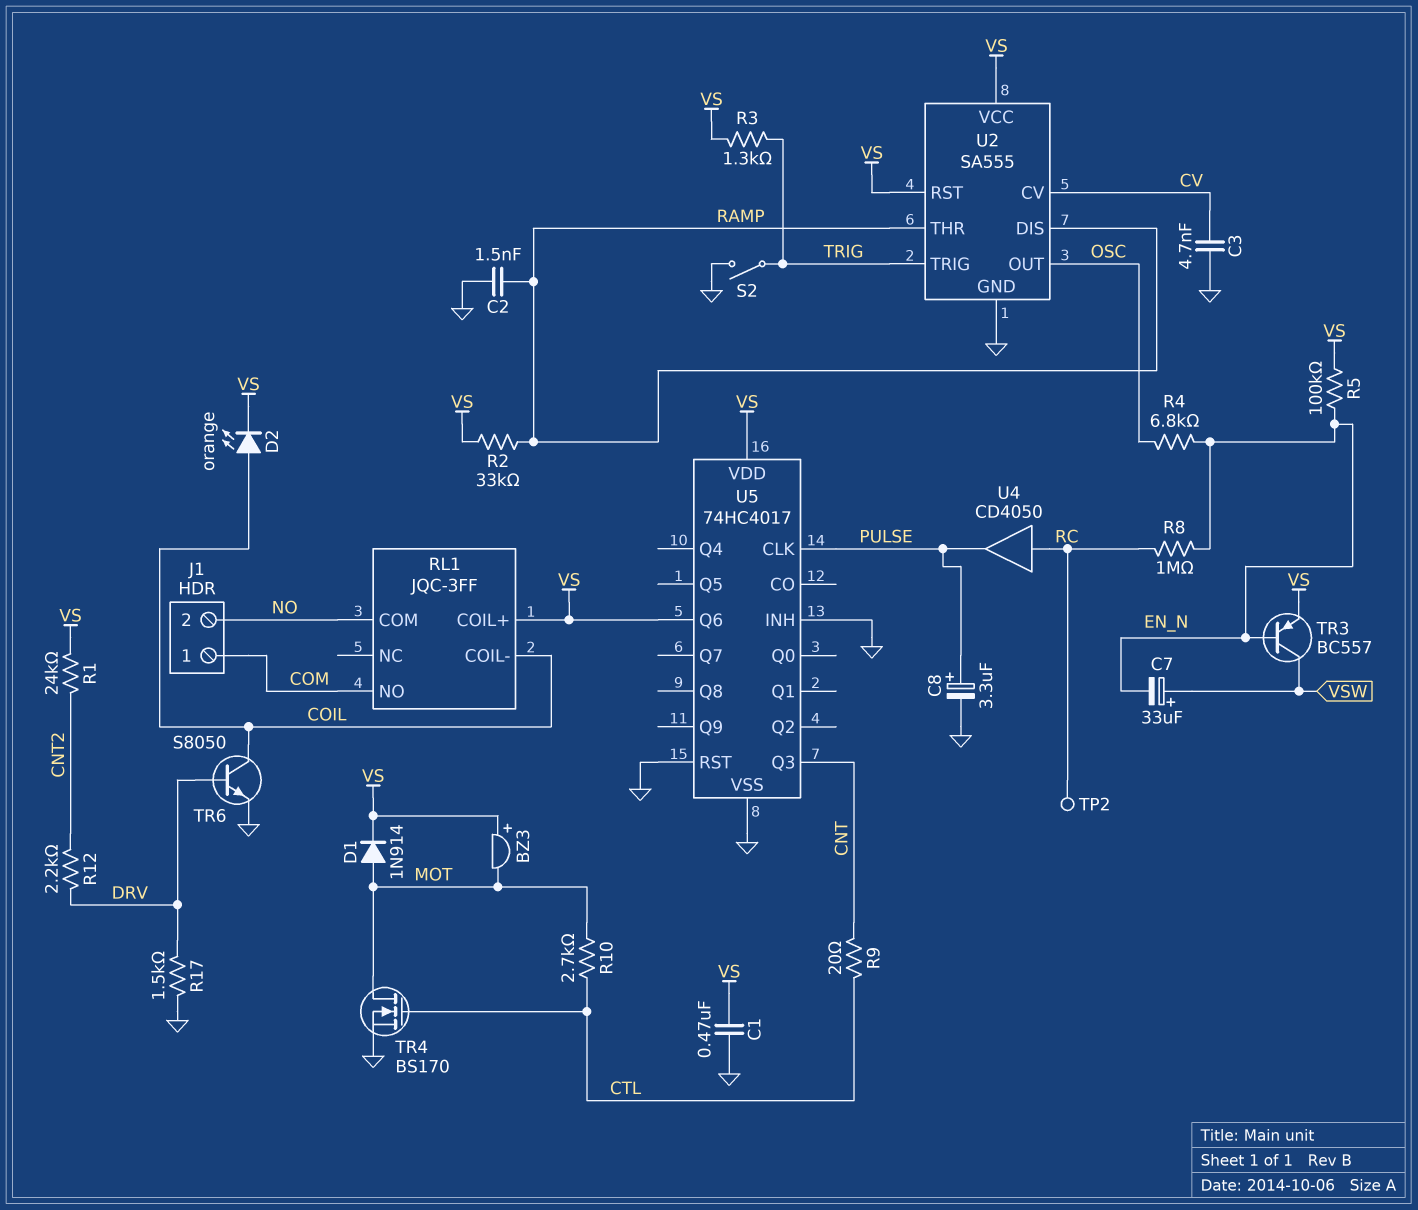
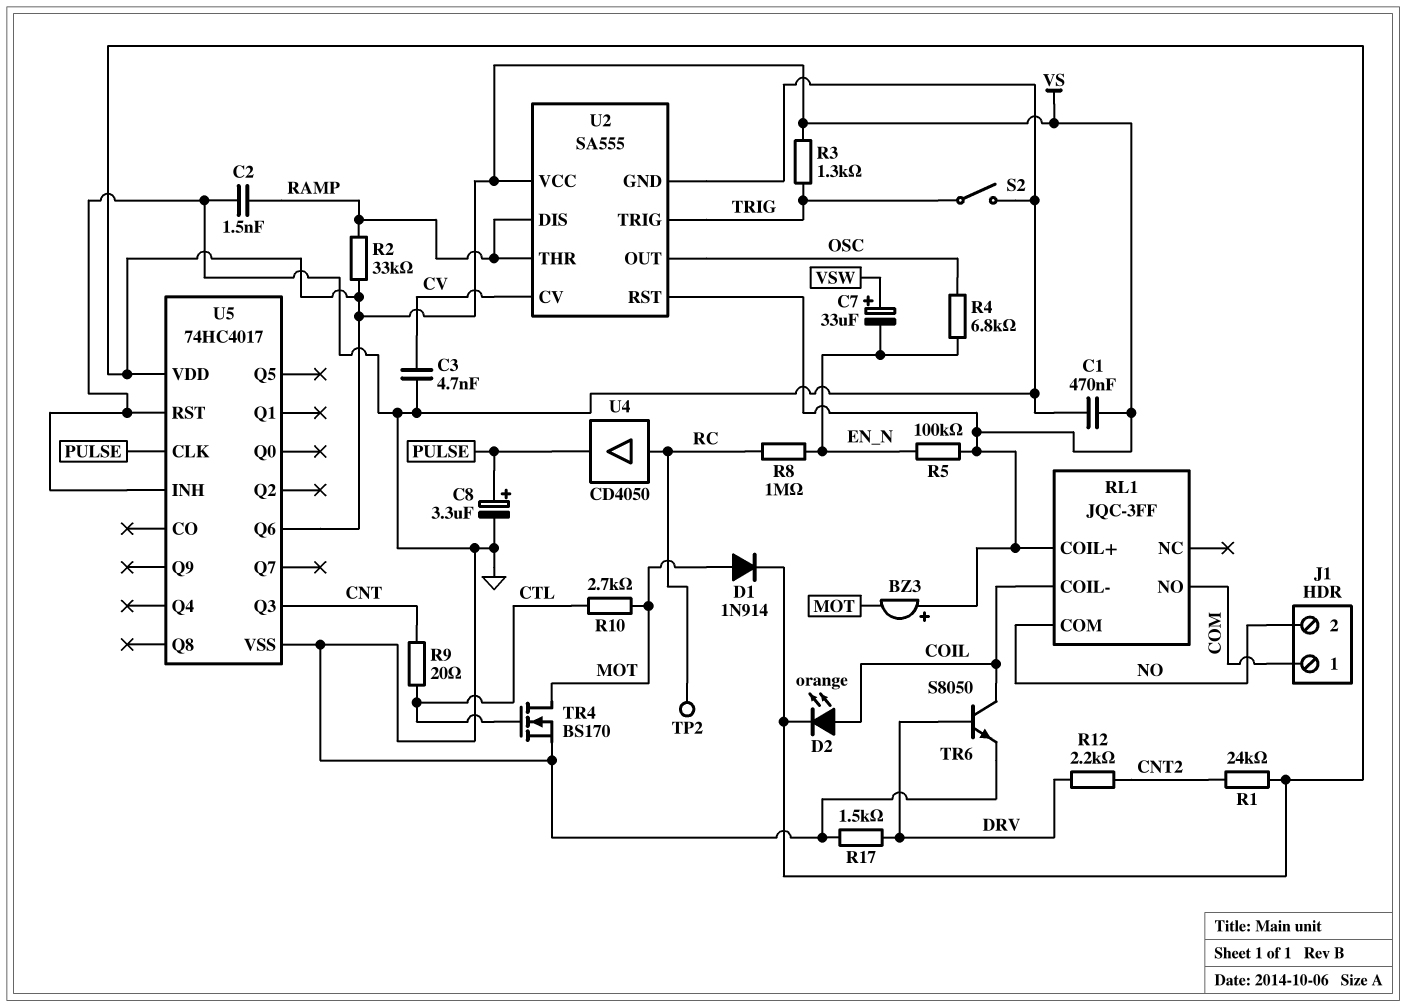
TR3: PNP BC557 (B EN_N, C VSW, E VS) -> none

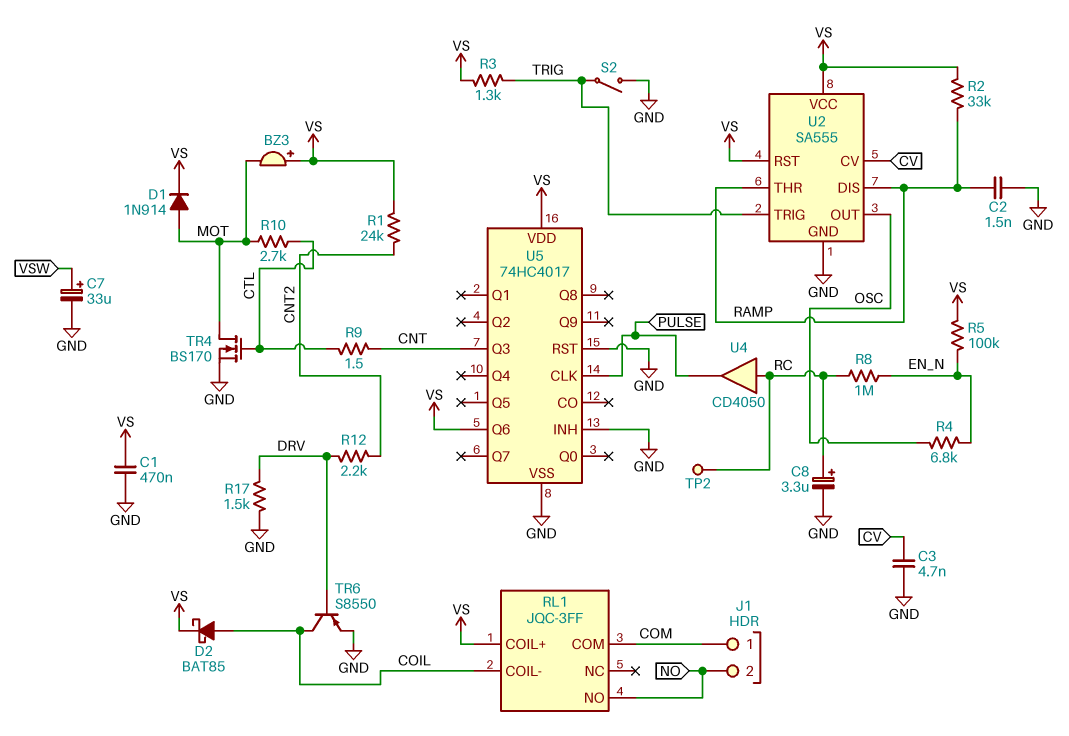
C7: 33uF (plus VSW, minus EN_N) -> 33uF (plus VSW, minus GND)
C8: 3.3uF (plus PULSE, minus GND) -> 3.3uF (plus RC, minus GND)
D2: LED orange (A COIL, K VS) -> schottky BAT85 (A COIL, K VS)
R9: 20 (CNT, CTL) -> 1.5 (CNT, CTL)
RL1 pin COM: NO -> COM
RL1 pin NO: COM -> NO
TR6: NPN S8050 (B DRV, C COIL, E GND) -> PNP S8550 (B DRV, C COIL, E GND)

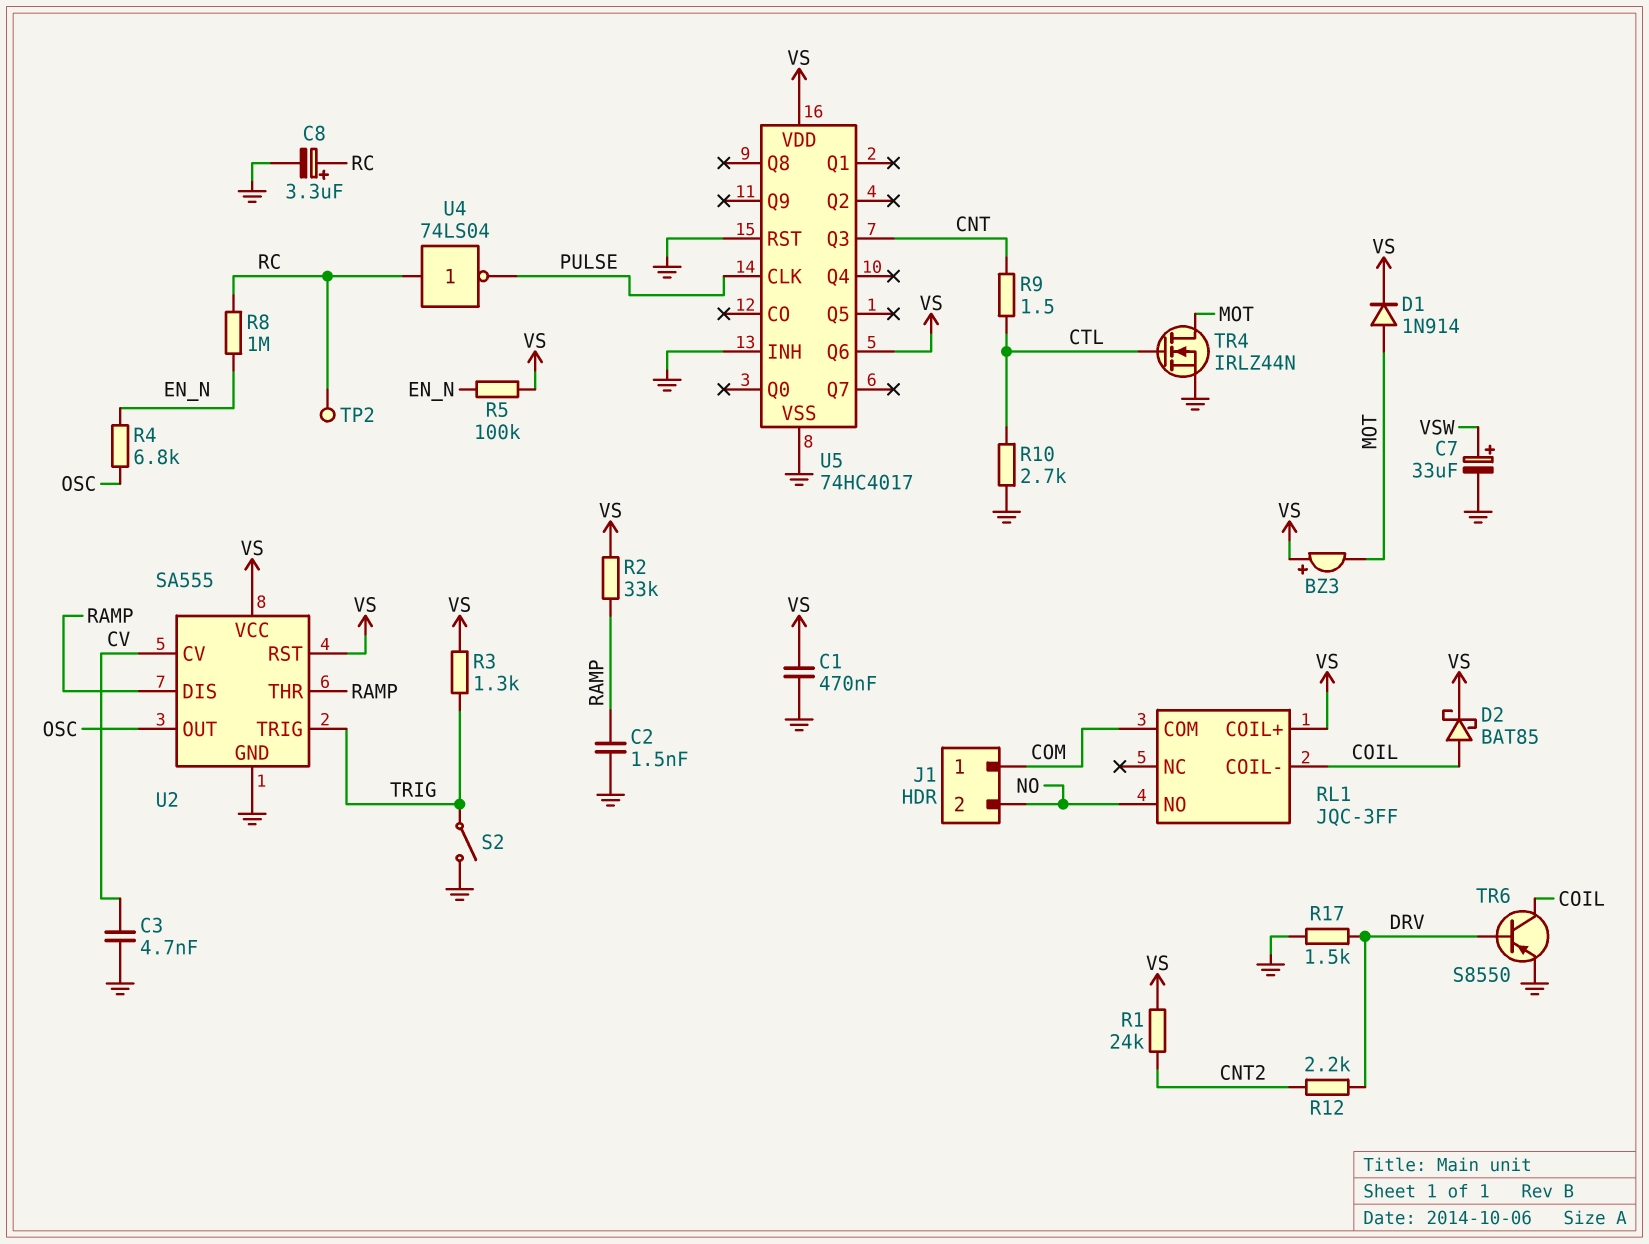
R10: 2.7k (CTL, MOT) -> 2.7k (CTL, GND)
TR4: NMOS BS170 (G CTL, D MOT, S GND) -> NMOS IRLZ44N (G CTL, D MOT, S GND)
U4: buffer CD4050 (in RC, out PULSE) -> NOT 74LS04 (in RC, out PULSE)

